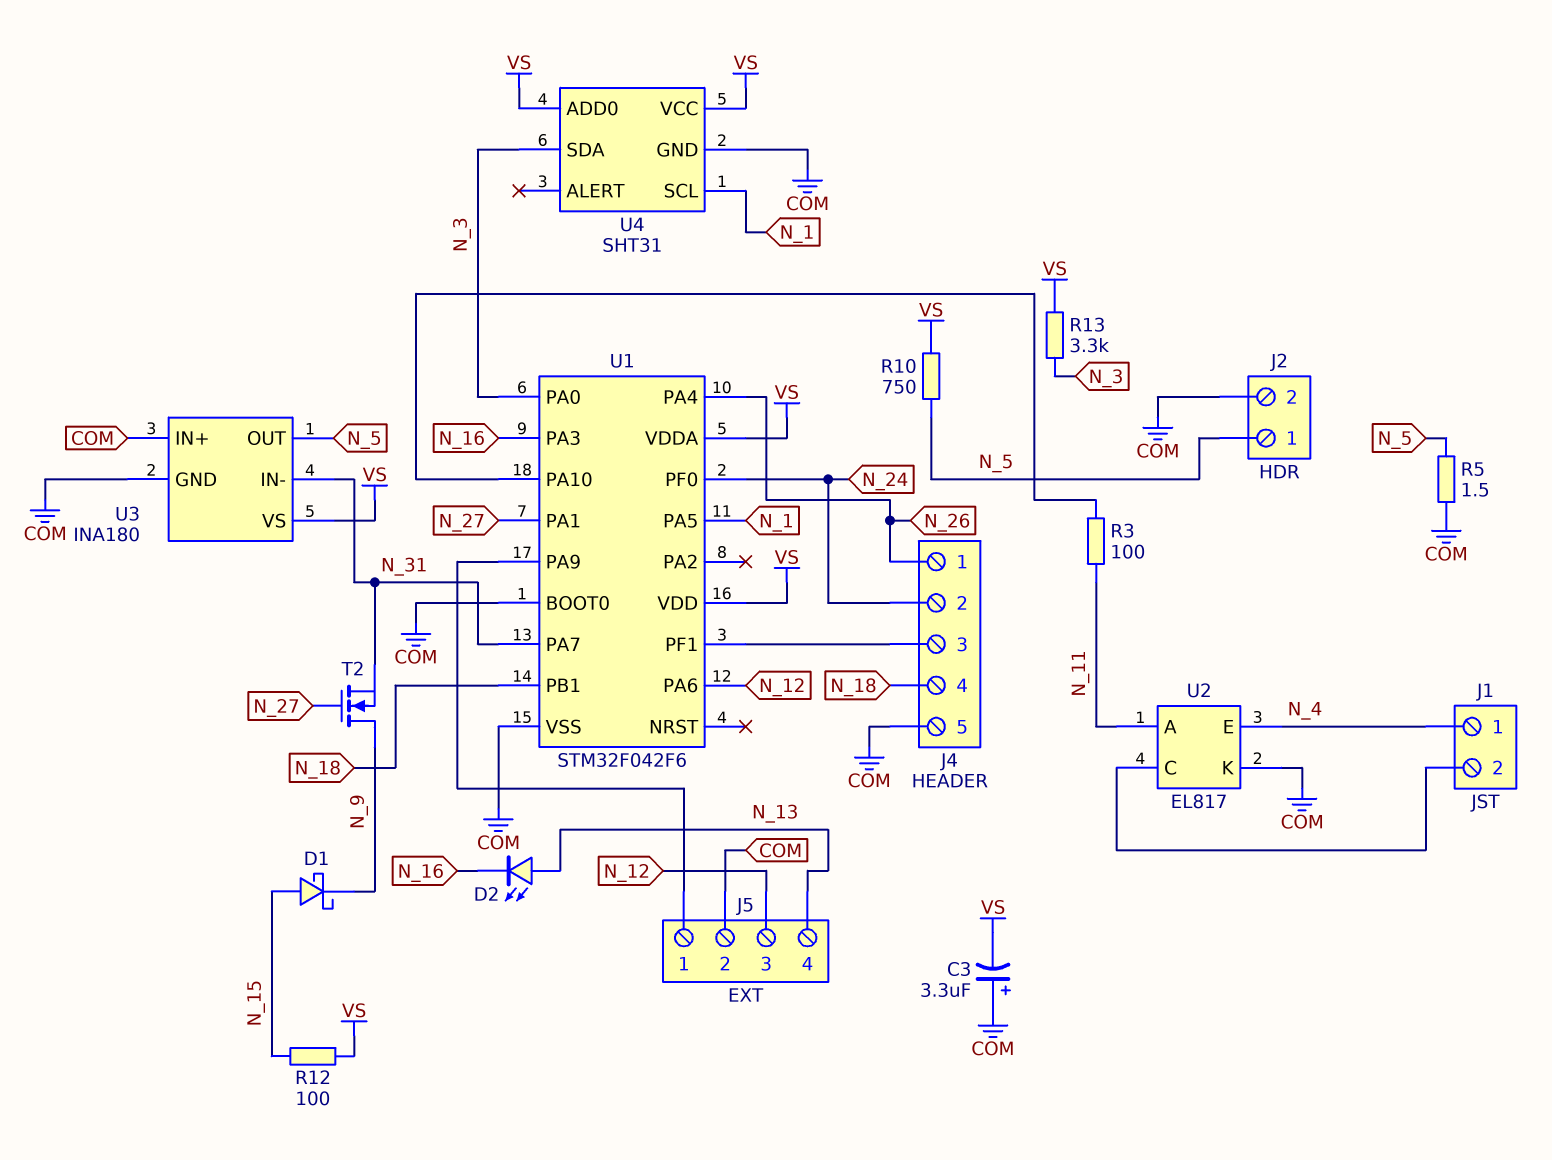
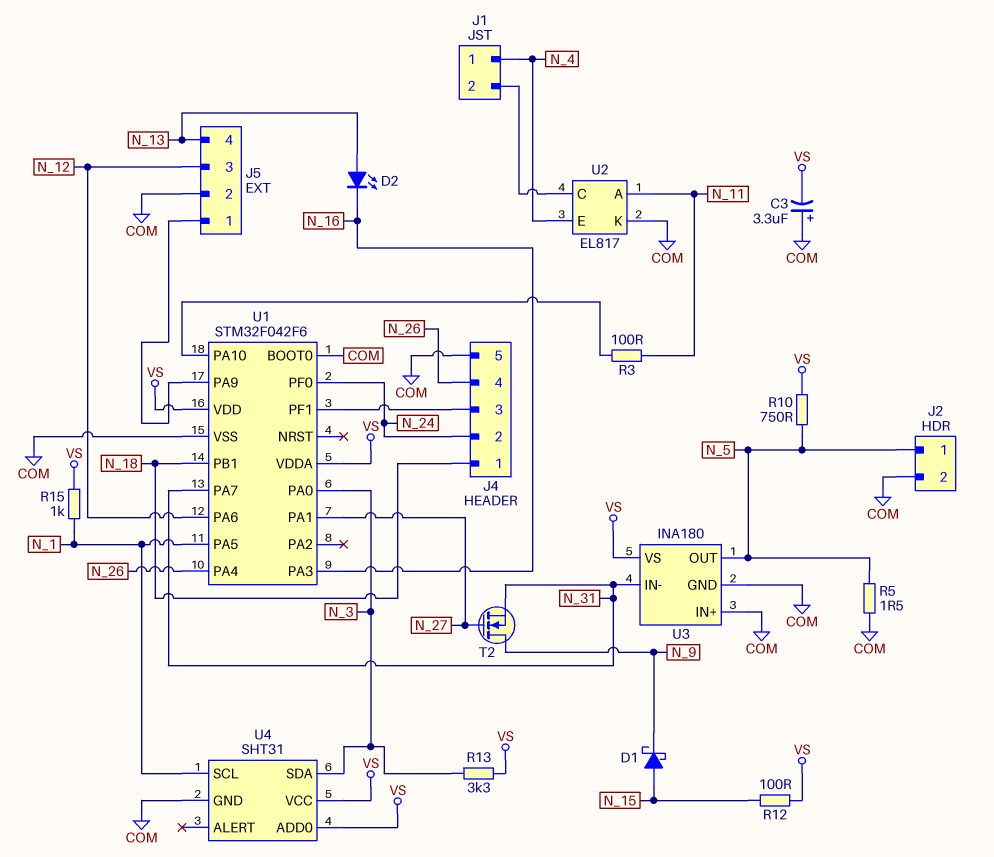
J4 pin 1: N_26 -> N_18
J4 pin 4: N_18 -> N_26
R15: none -> 1k (N_1, VS)

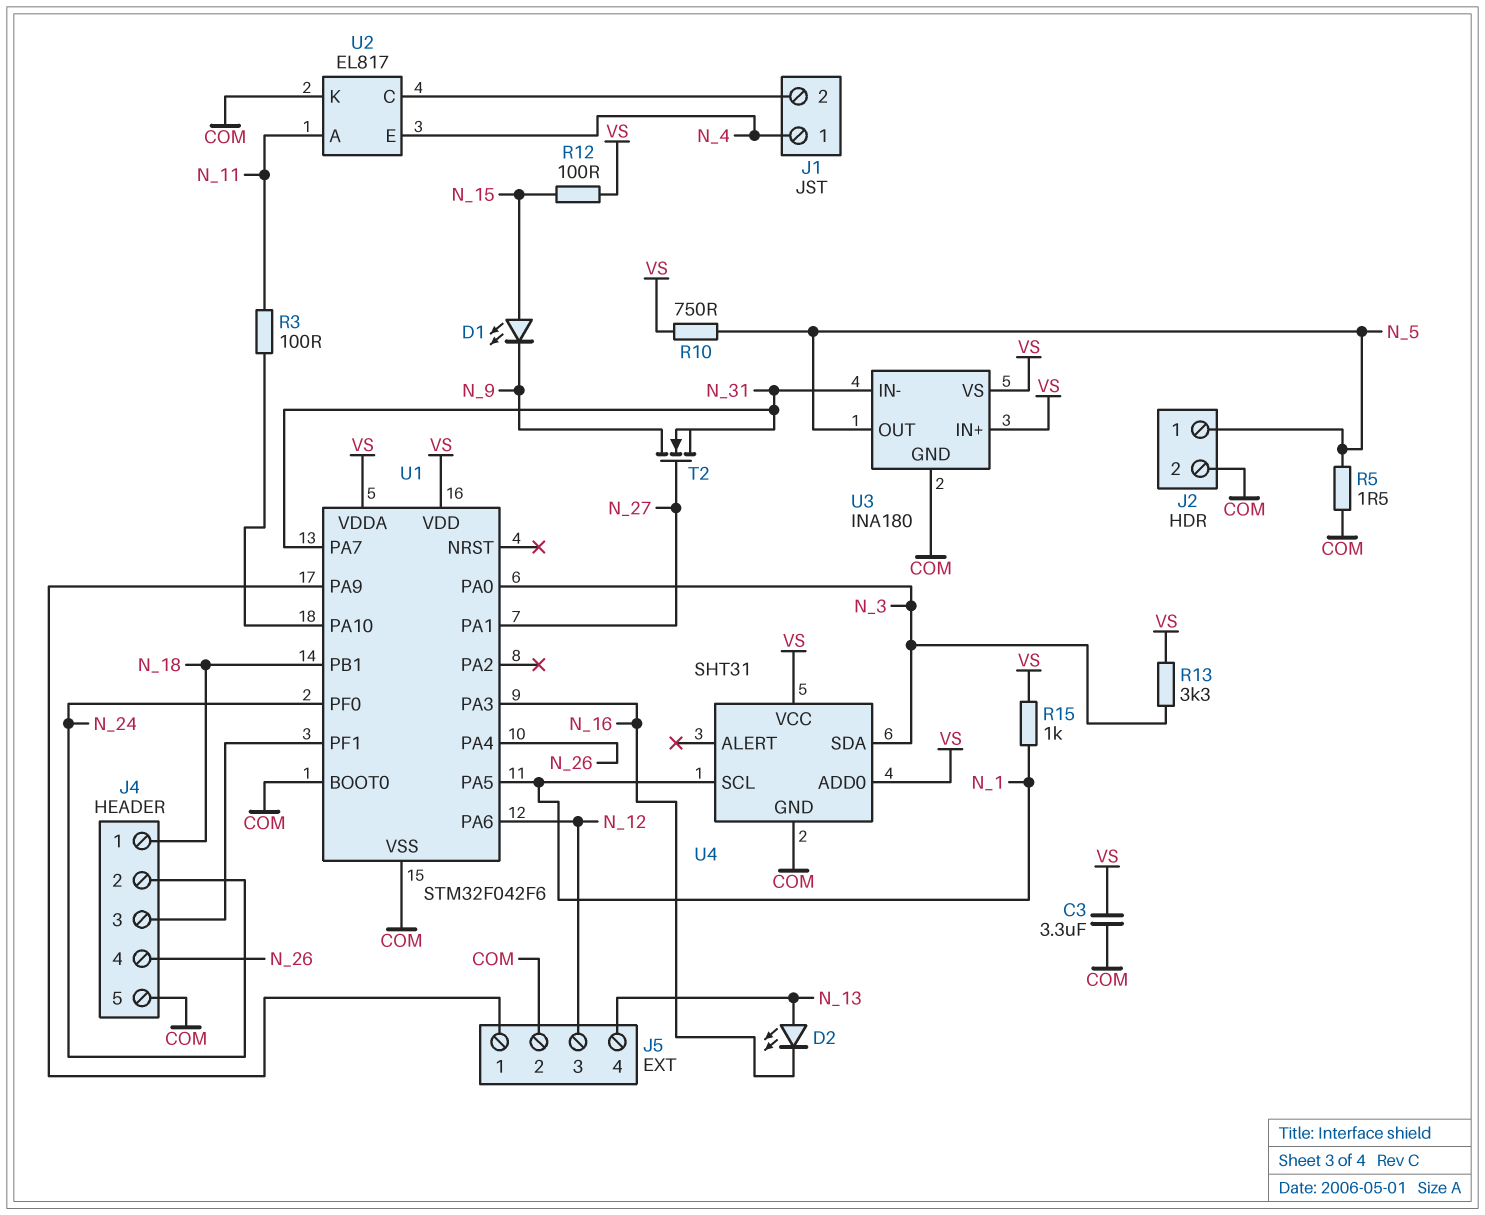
C3: 3.3uF (plus COM, minus VS) -> 3.3uF (COM, VS)
D1: schottky (A N_15, K N_9) -> LED (A N_15, K N_9)
U3 pin IN+: COM -> VS

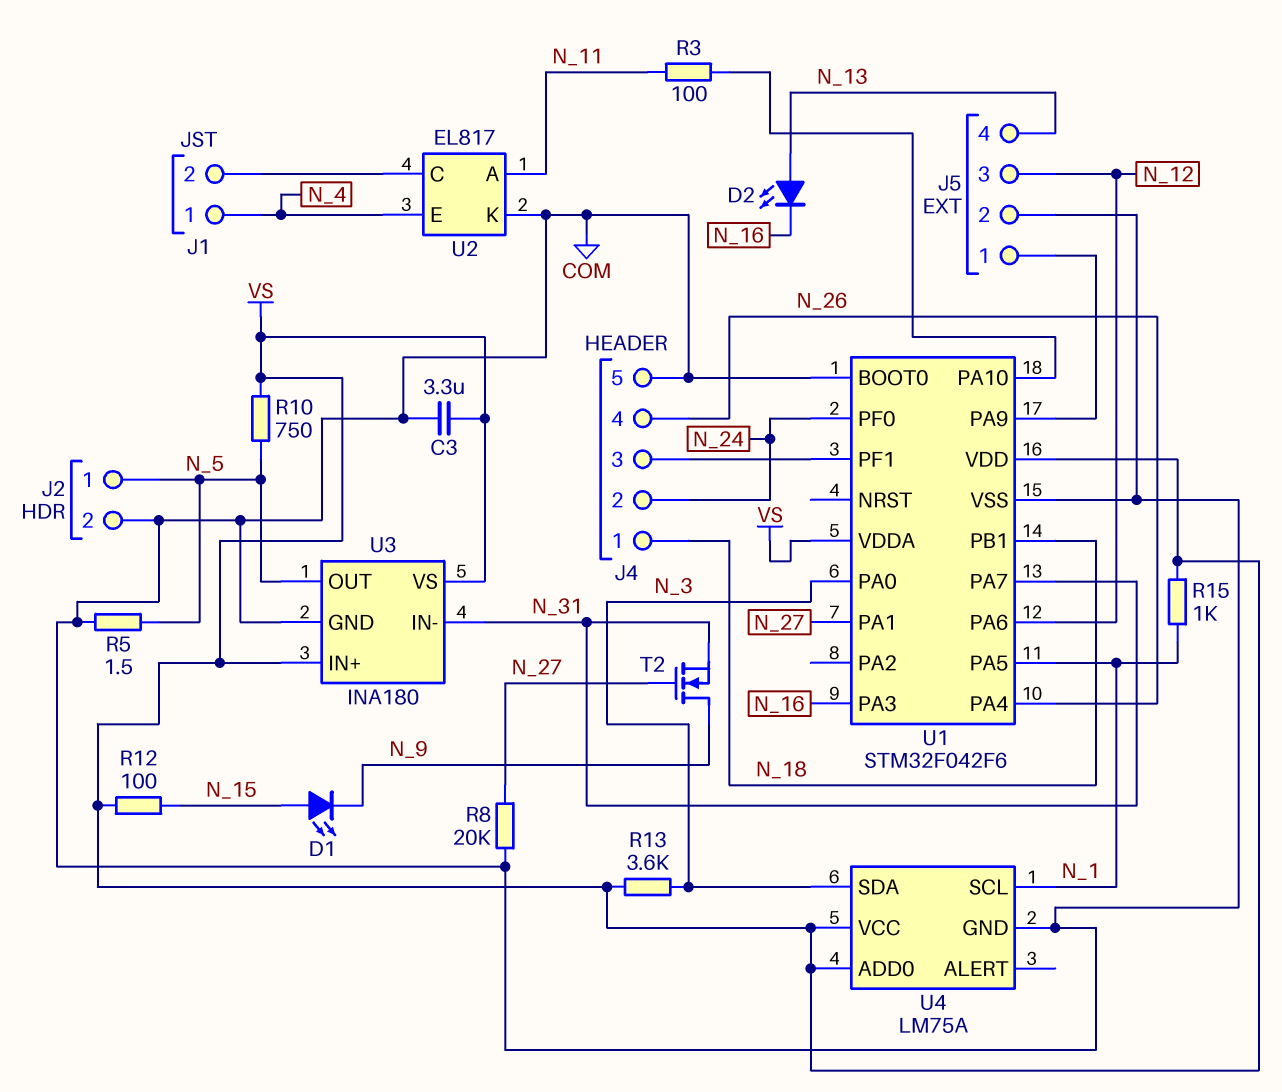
R8: none -> 20k (COM, N_27)
R13: 3.3k (N_3, VS) -> 3.6k (N_3, VS)
U4: SHT31 -> LM75A

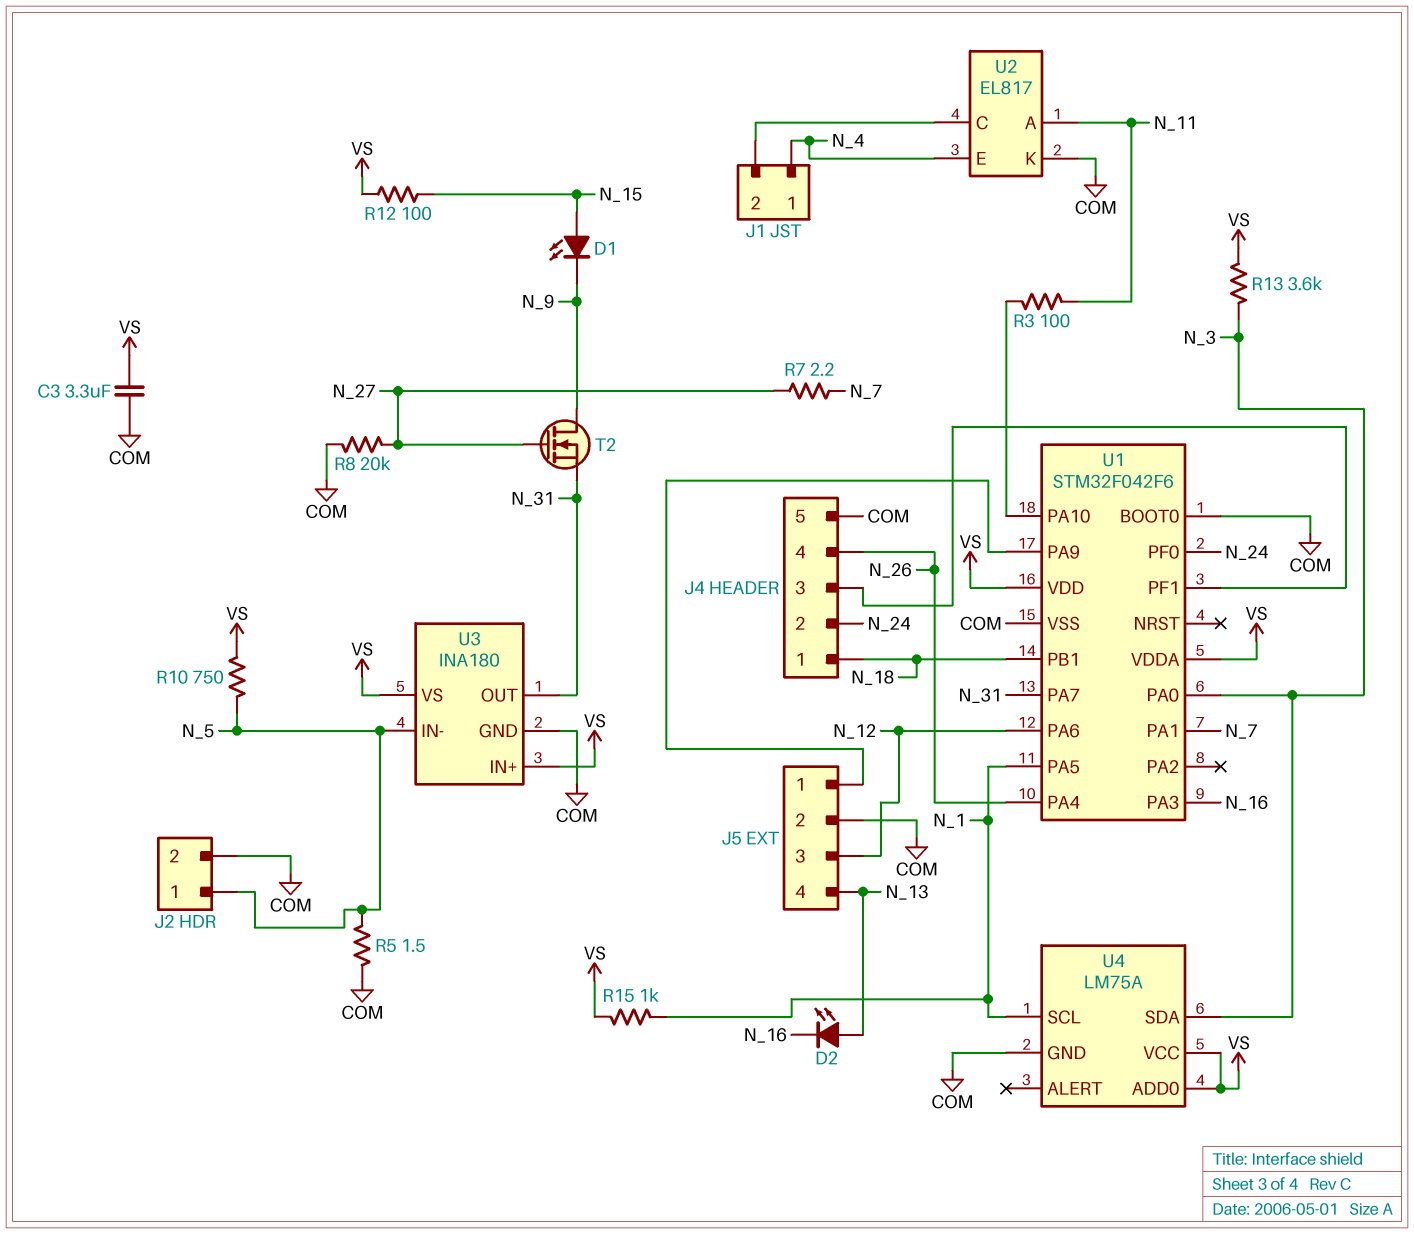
R7: none -> 2.2 (N_7, N_27)
U1 pin PA1: N_27 -> N_7
U3 pin IN-: N_31 -> N_5
U3 pin OUT: N_5 -> N_31

